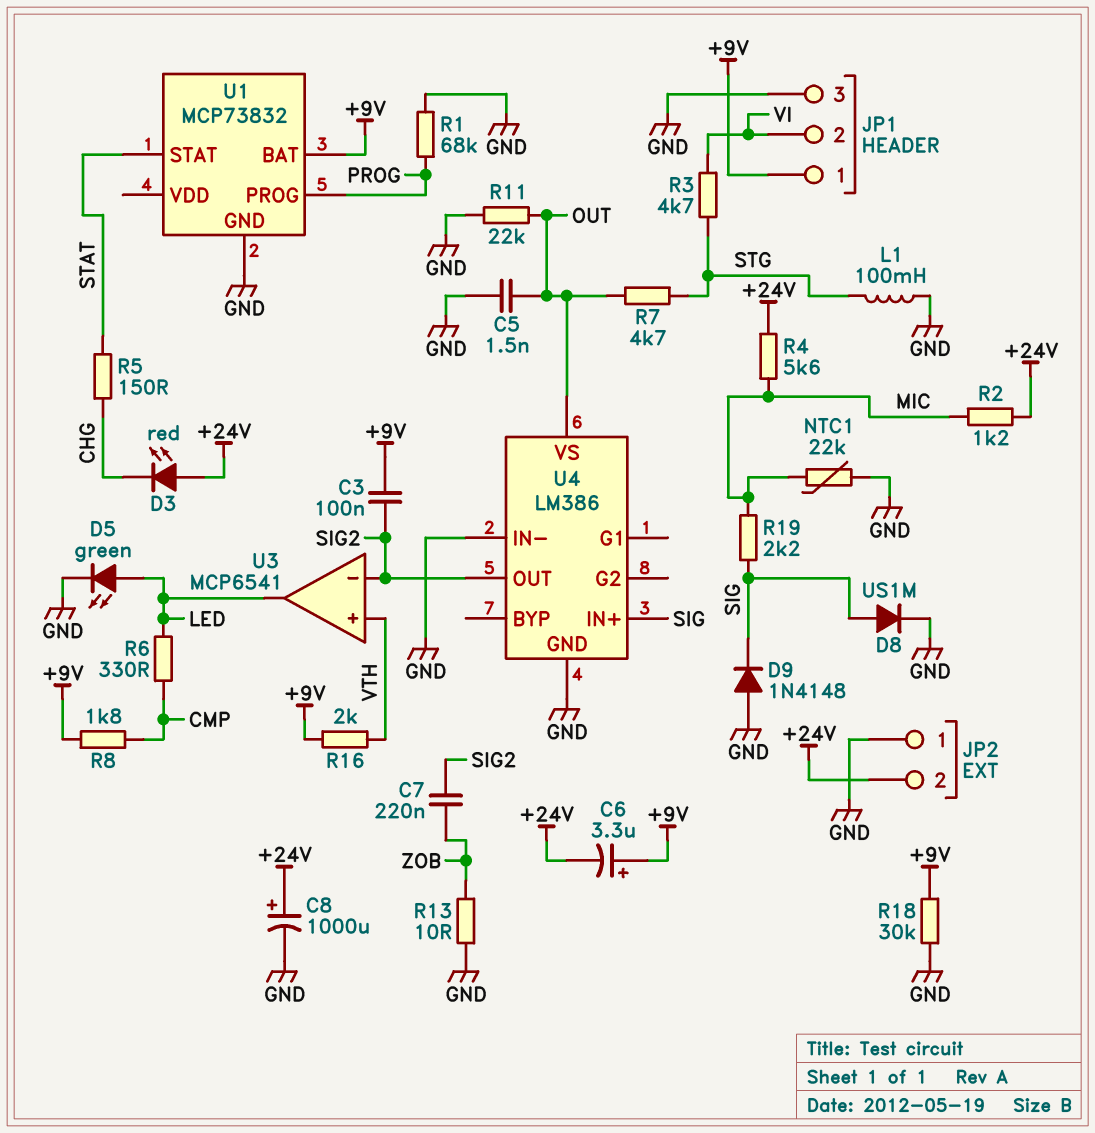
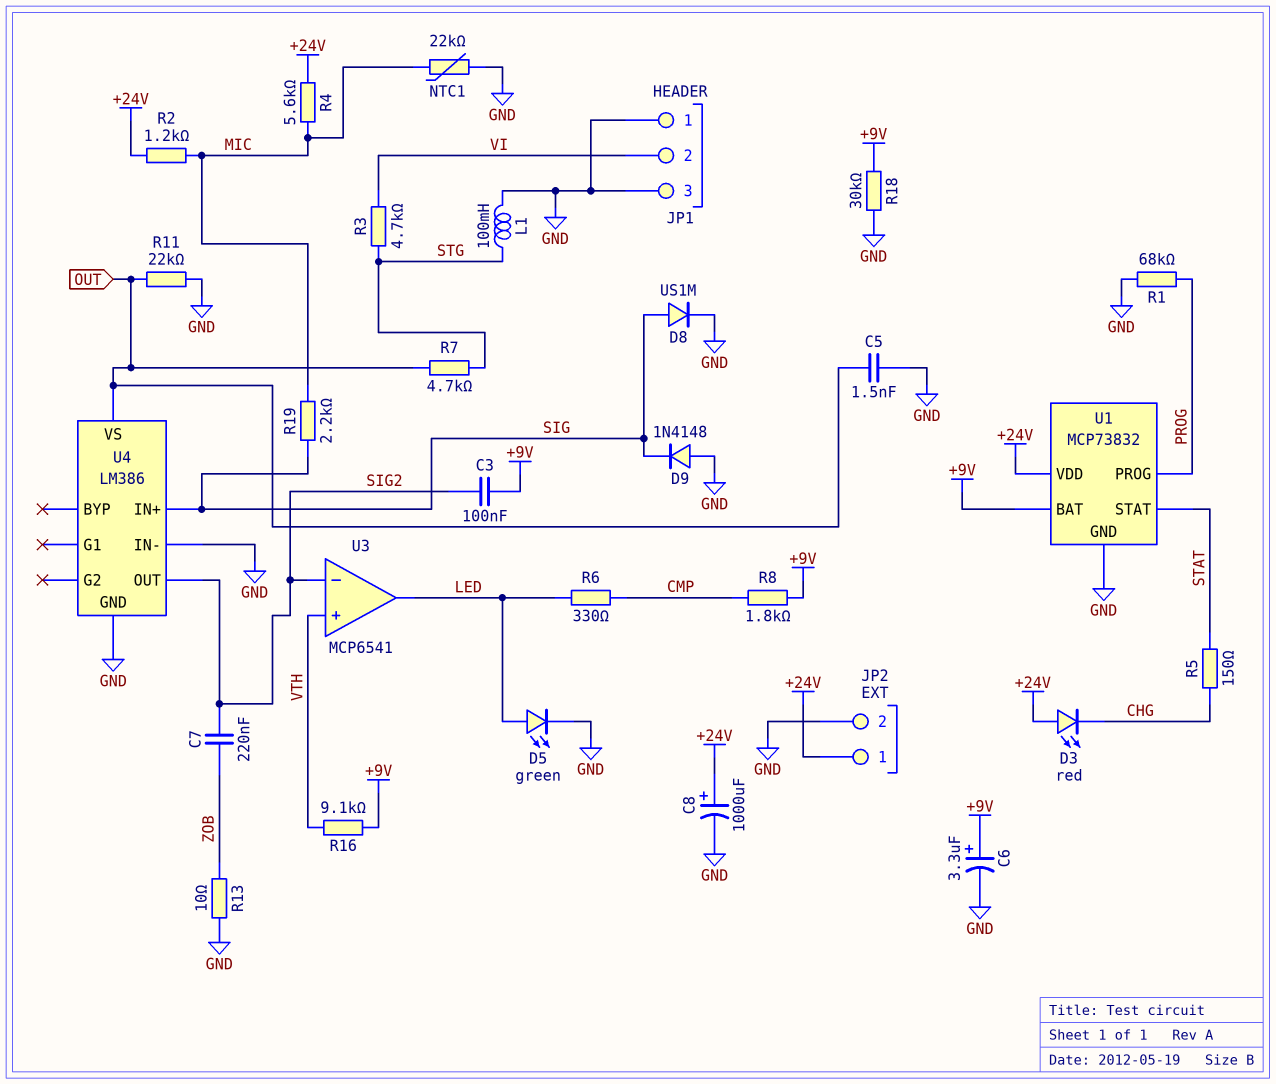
C6: 3.3uF (plus +9V, minus +24V) -> 3.3uF (plus +9V, minus GND)
JP1 pin 1: +9V -> GND
JP2 pin 1: GND -> +24V
JP2 pin 2: +24V -> GND
R16: 2k (+9V, VTH) -> 9.1k (+9V, VTH)
U1 pin VDD: none -> +24V

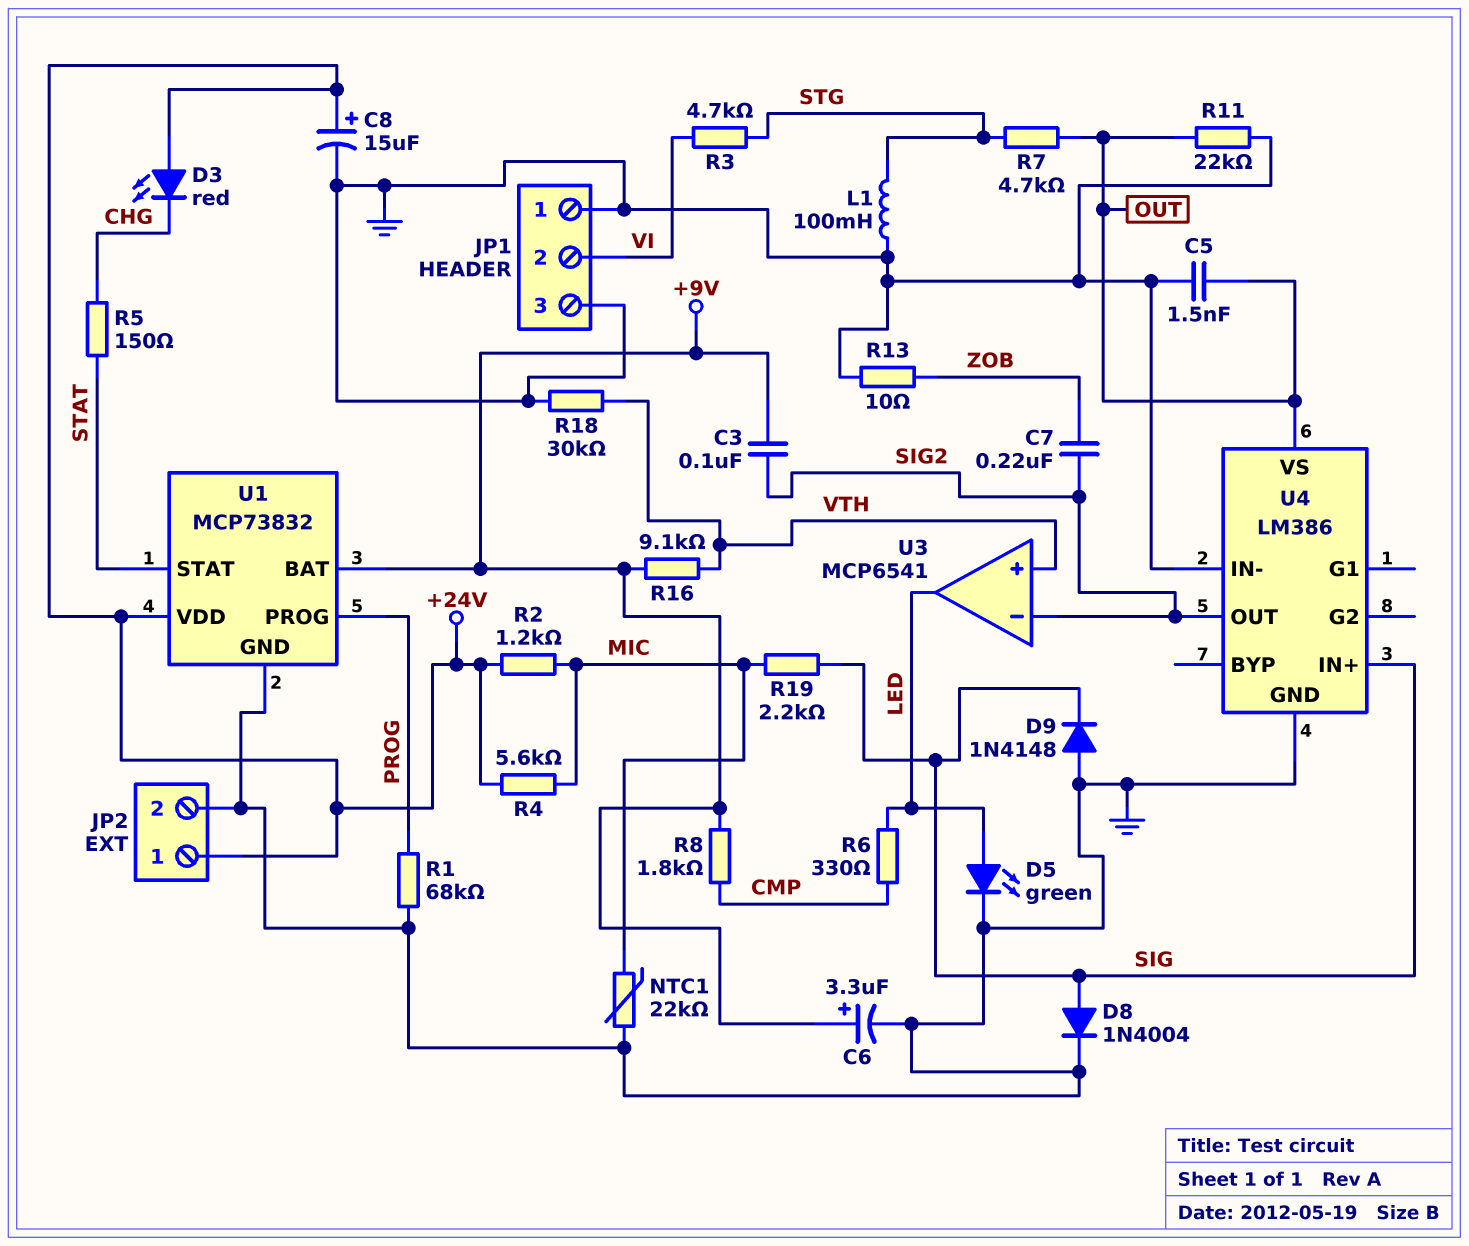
C8: 1000uF (plus +24V, minus GND) -> 15uF (plus +24V, minus GND)
D8: diode US1M (A SIG, K GND) -> diode 1N4004 (A SIG, K GND)
R18: 30k (+9V, GND) -> 30k (GND, VTH)

